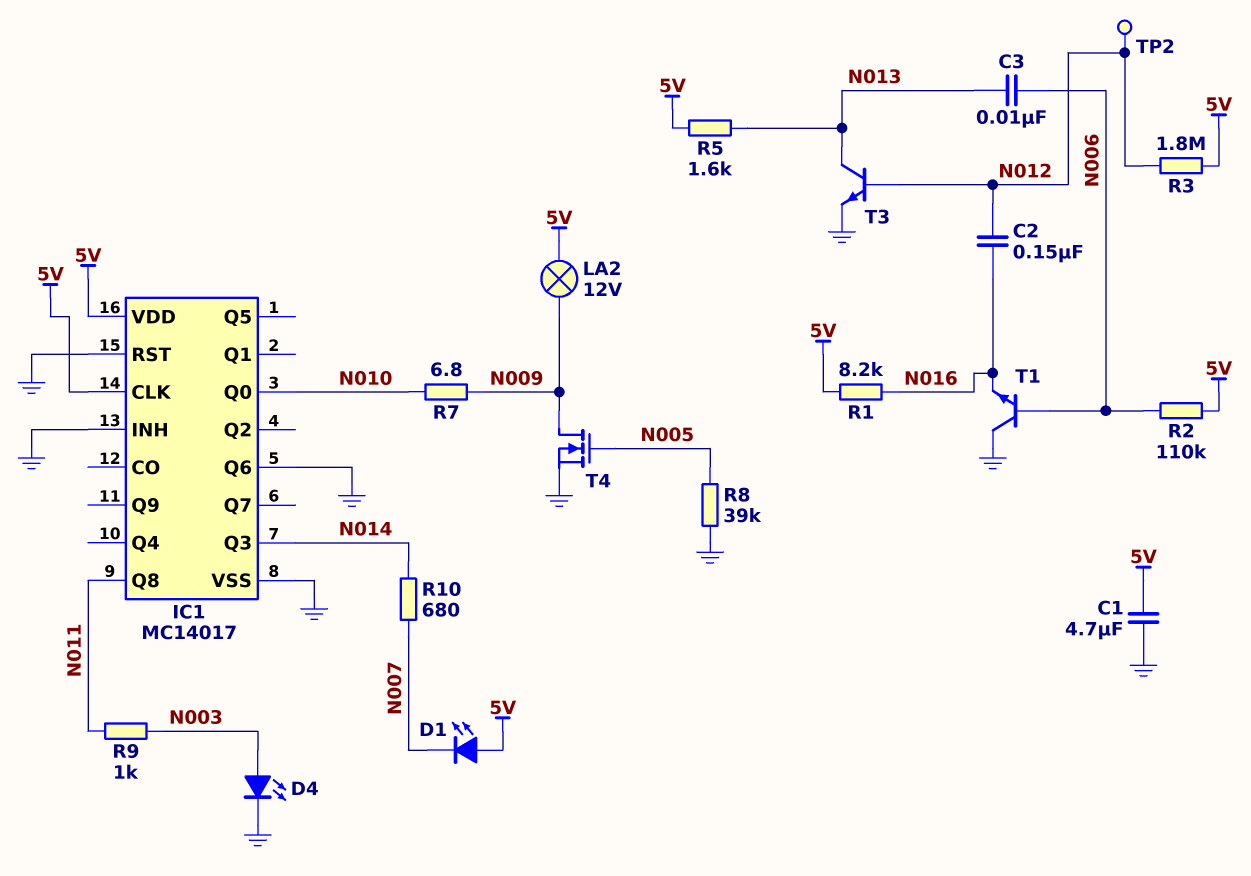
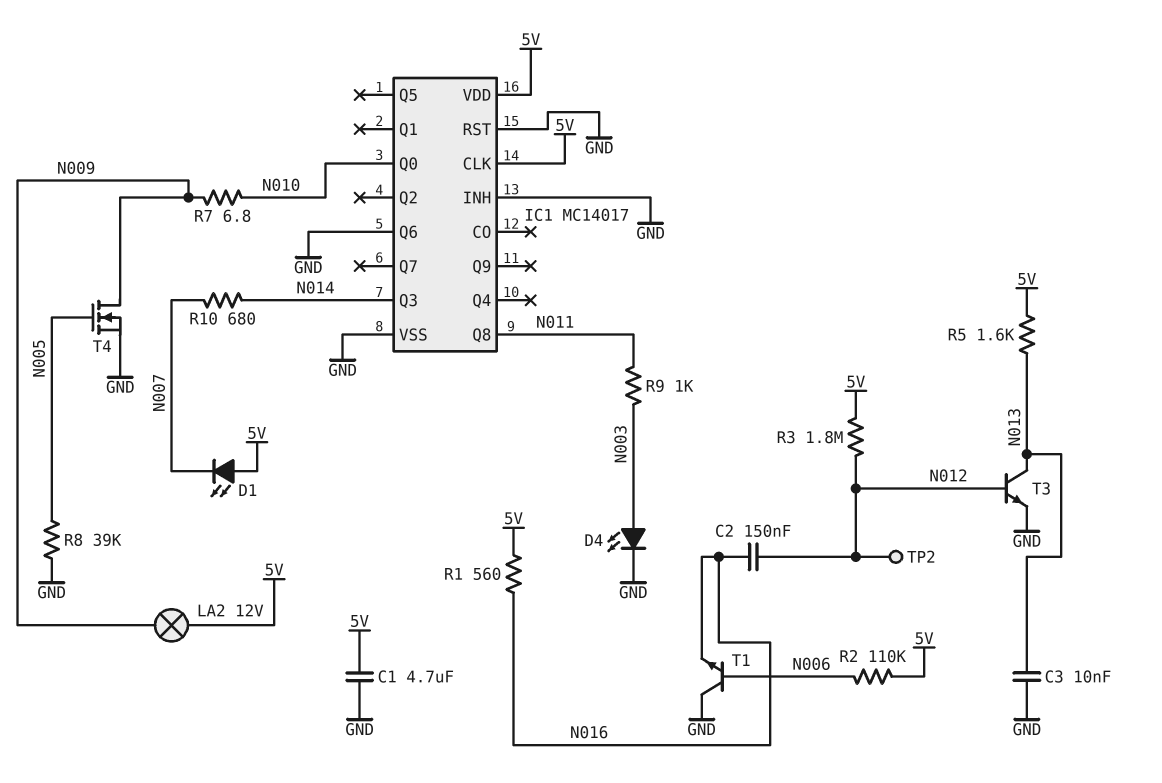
C3: 10nF (N006, N013) -> 10nF (GND, N013)
R1: 8.2k (5V, N016) -> 560 (5V, N016)

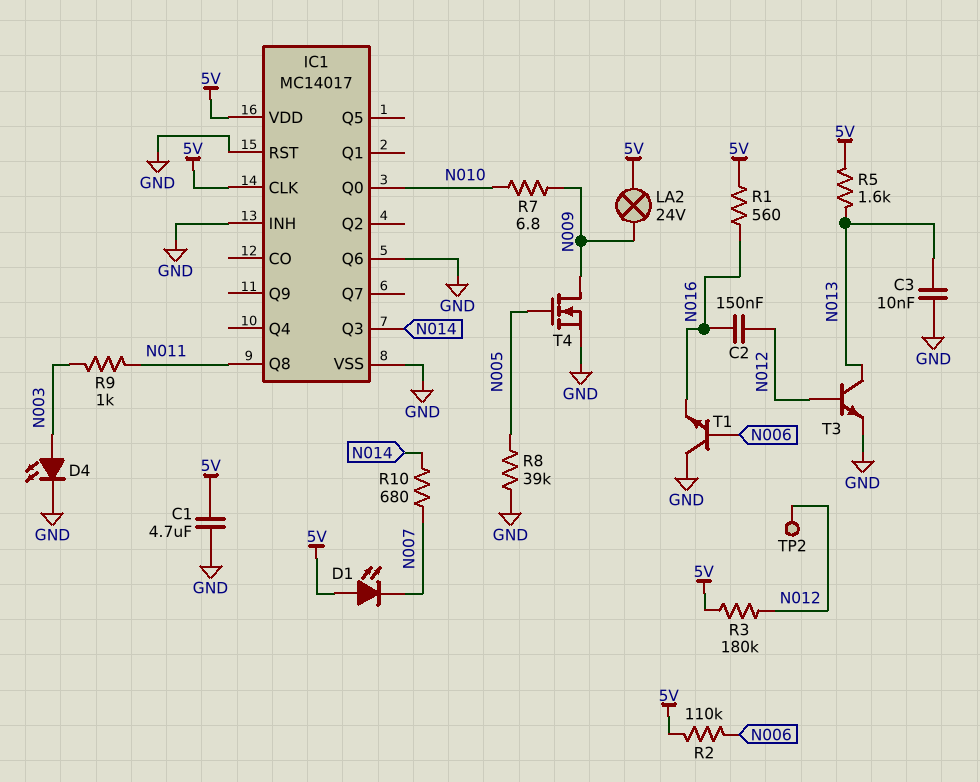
LA2: lamp 12V (5V, N009) -> lamp 24V (5V, N009)
R3: 1.8M (5V, N012) -> 180k (5V, N012)

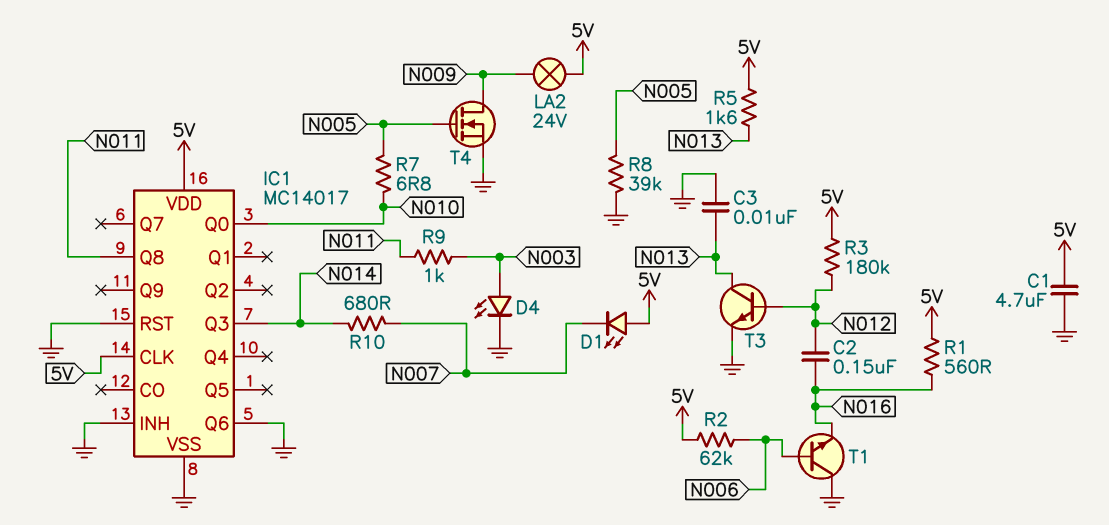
R2: 110k (5V, N006) -> 62k (5V, N006)
R7: 6.8 (N009, N010) -> 6.8 (N005, N010)
TP2: test point (N012) -> none

